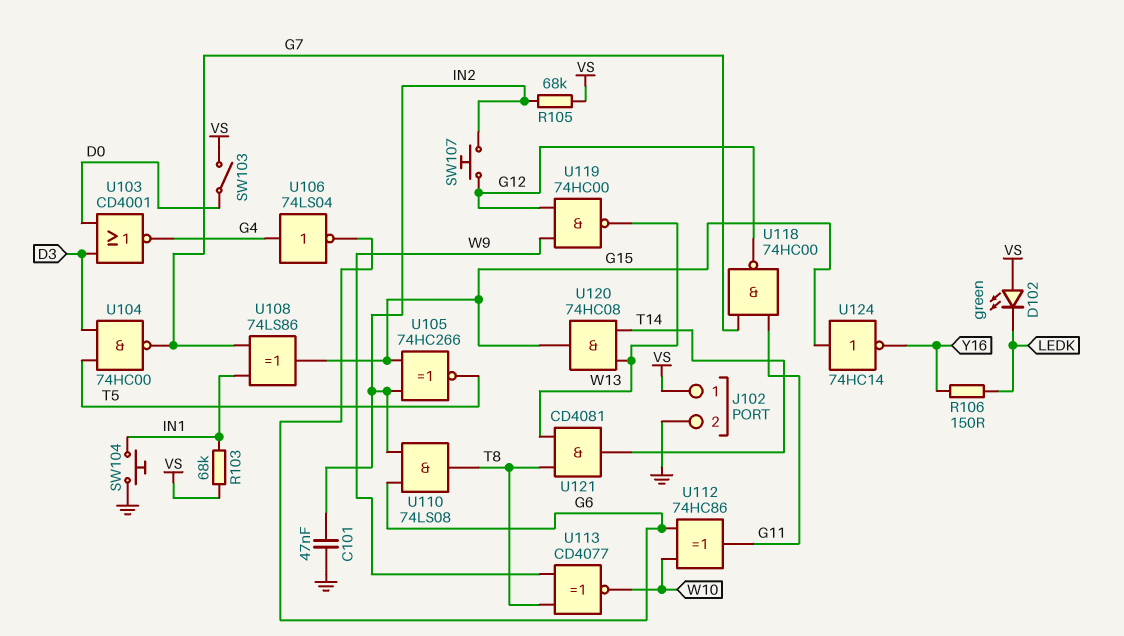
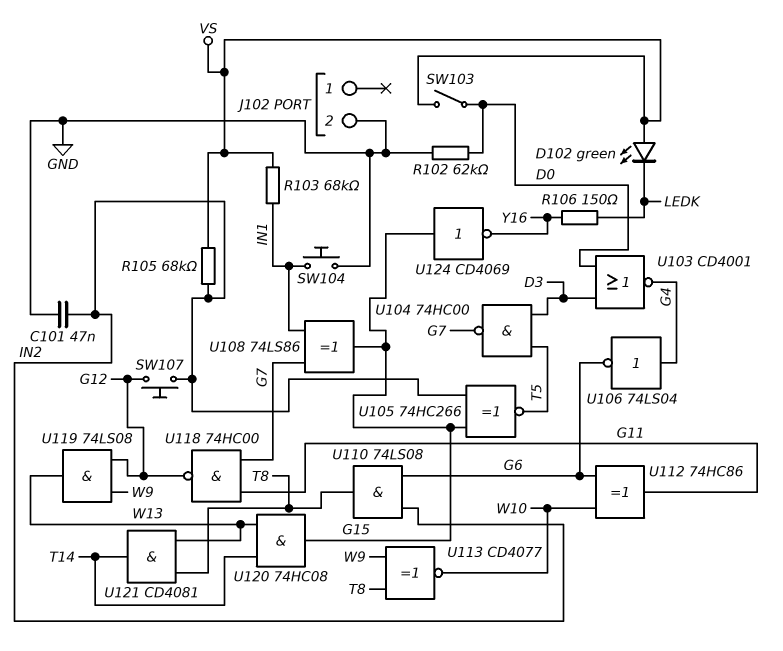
J102 pin 1: VS -> none
R102: none -> 62k (D0, GND)
U119: NAND 74HC00 (in G12, in W9, out W13) -> AND 74LS08 (in G12, in W9, out W13)
U124: NOT 74HC14 (in G15, out Y16) -> NOT CD4069 (in G15, out Y16)

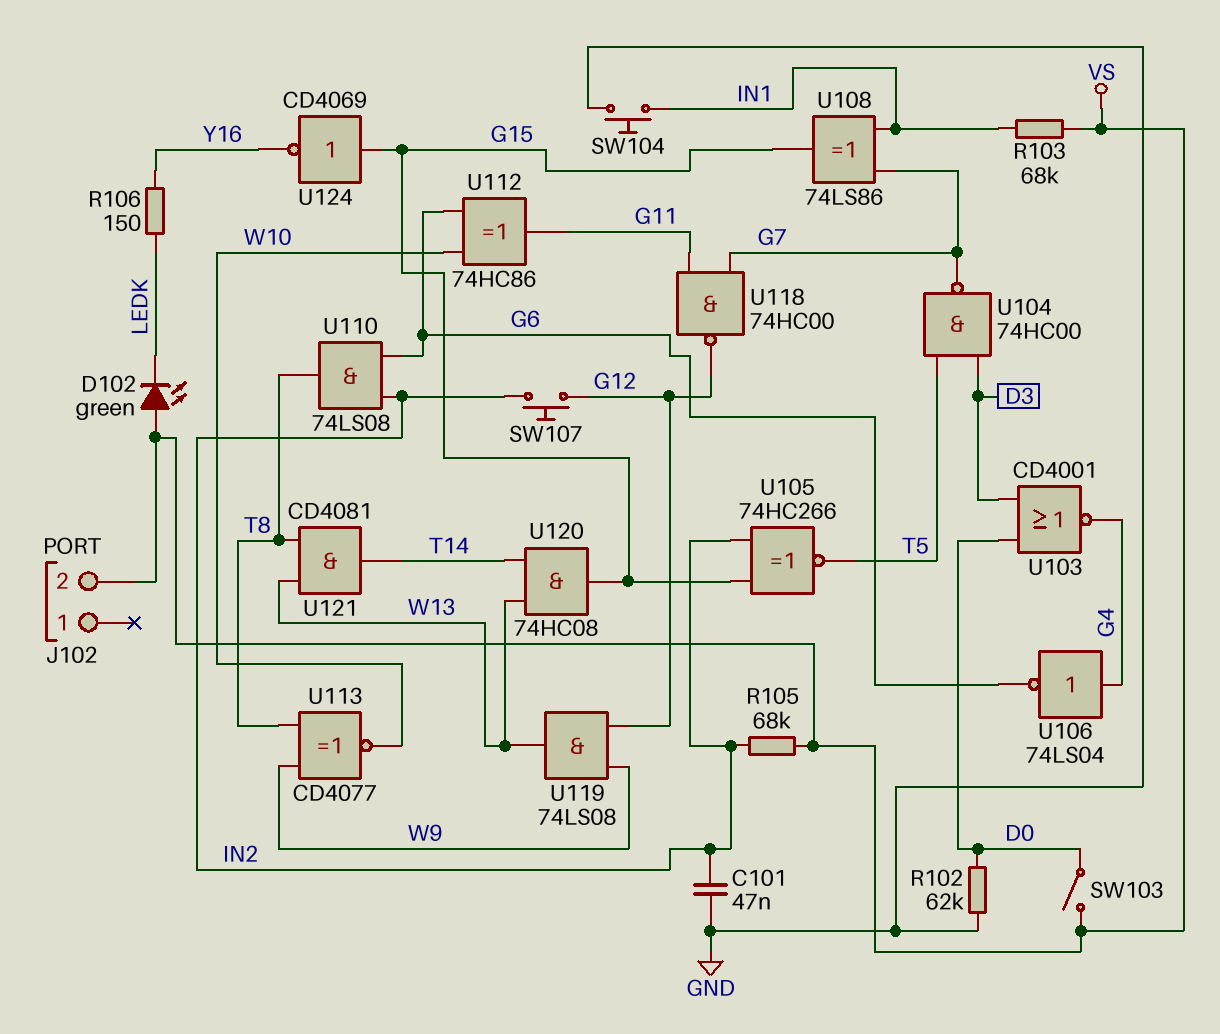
J102 pin 2: GND -> VS

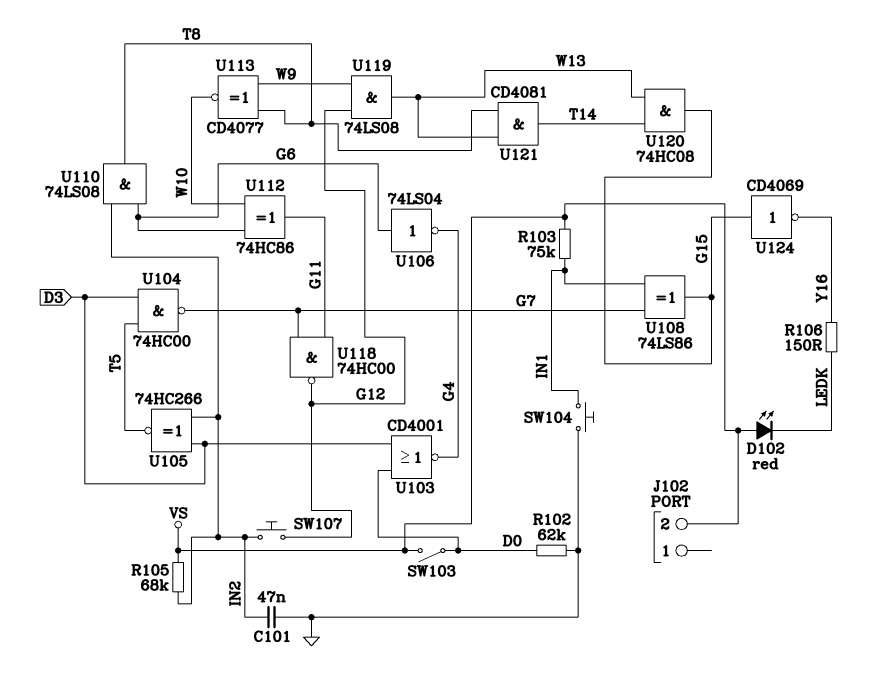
D102: LED green (A VS, K LEDK) -> LED red (A VS, K LEDK)
R103: 68k (IN1, VS) -> 75k (IN1, VS)
U105: XNOR 74HC266 (in G15, in IN2, out T5) -> XNOR 74HC266 (in D3, in IN2, out T5)
U106: NOT 74LS04 (in G4, out G6) -> NOT 74LS04 (in G6, out G4)

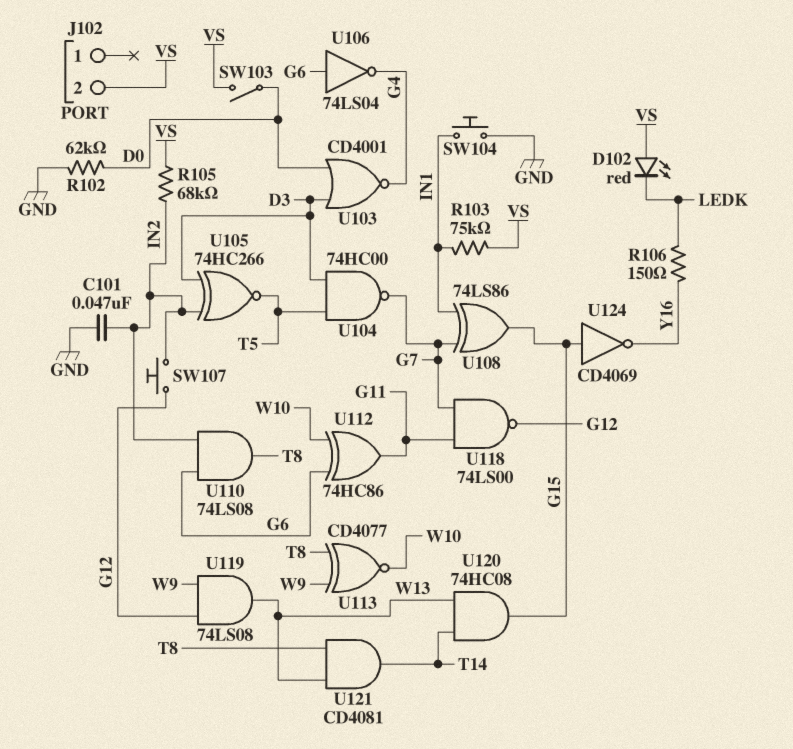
U118: NAND 74HC00 (in G7, in G11, out G12) -> NAND 74LS00 (in G7, in G11, out G12)

